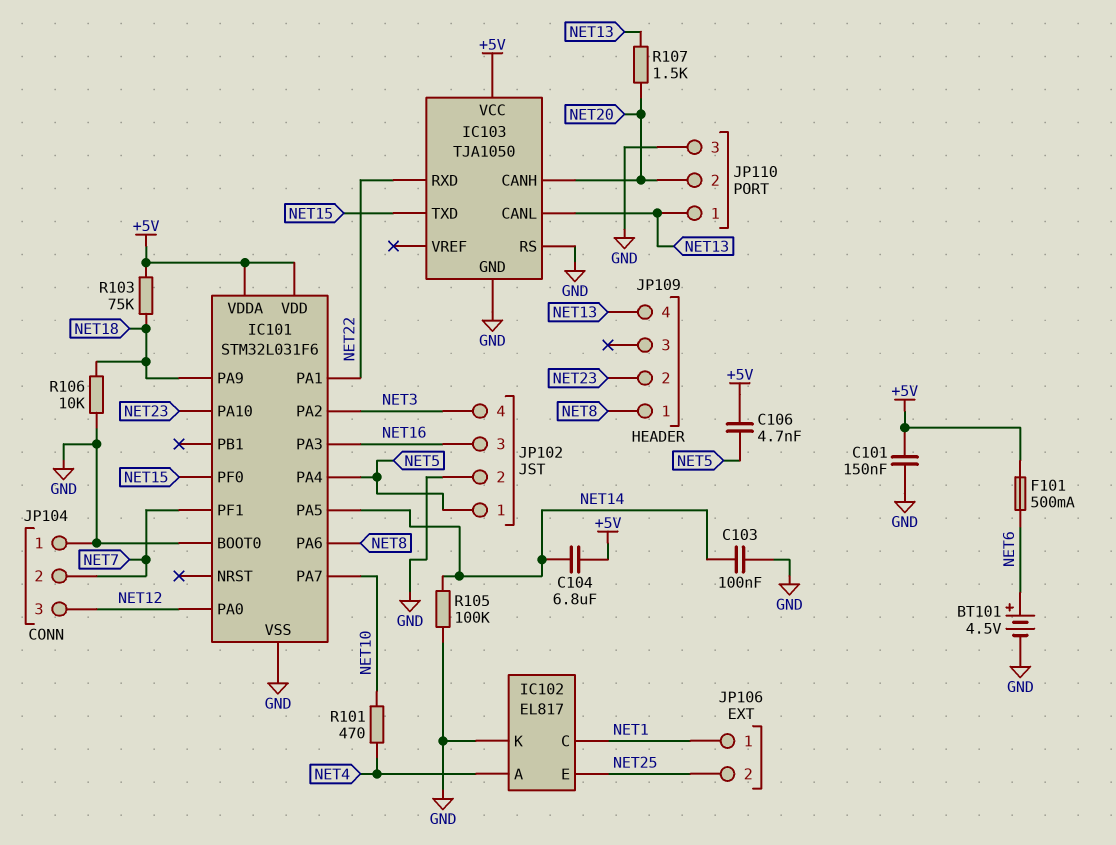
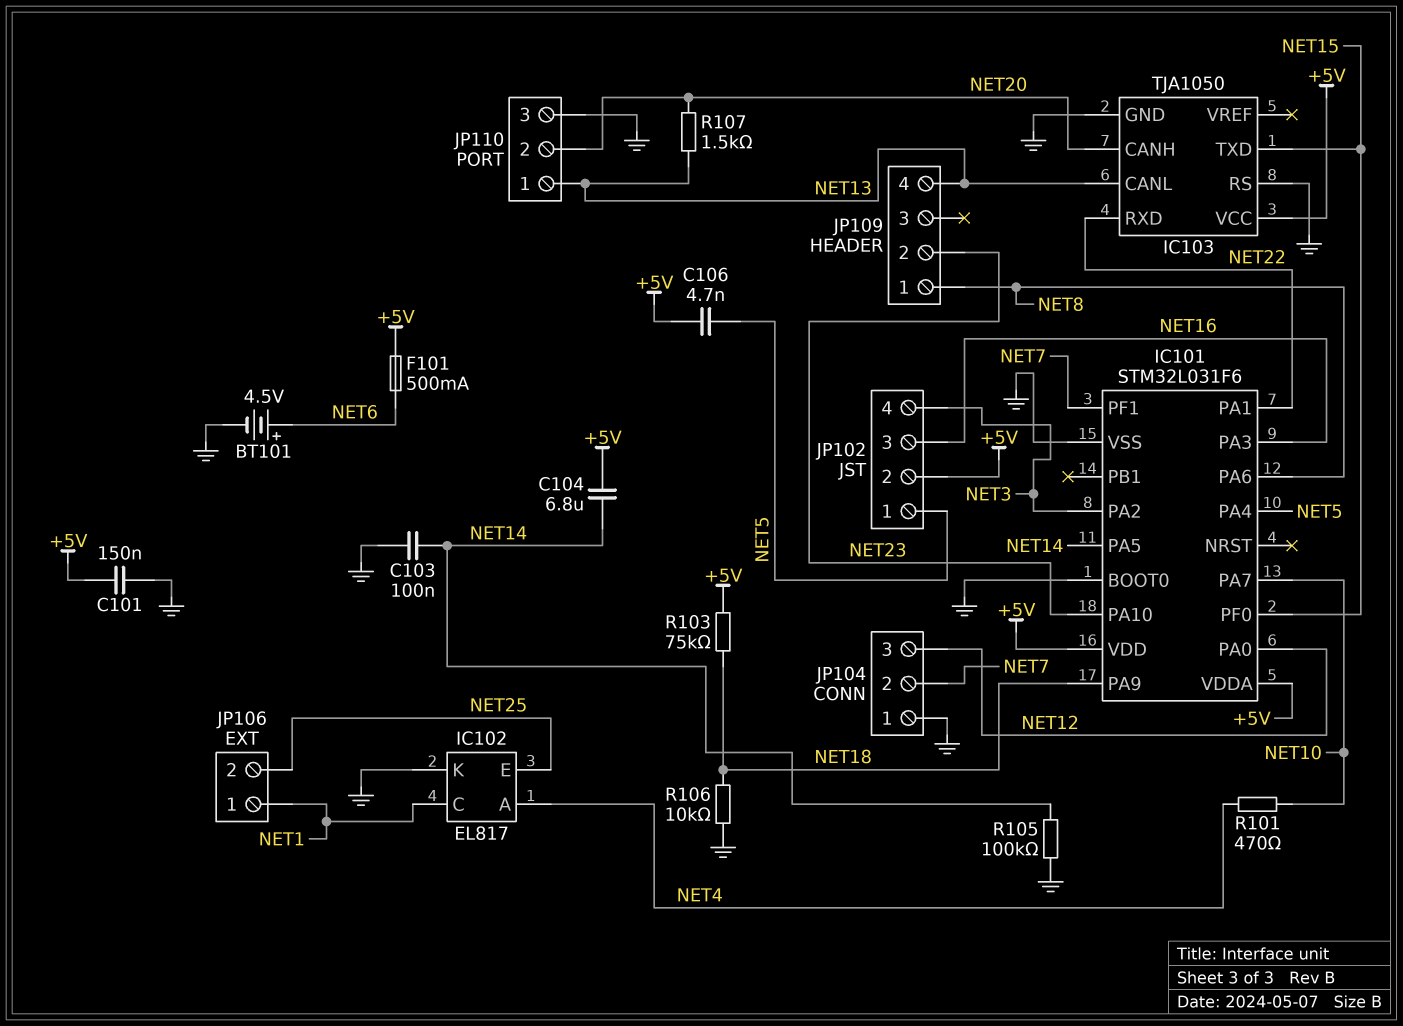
JP102 pin 2: GND -> +5V

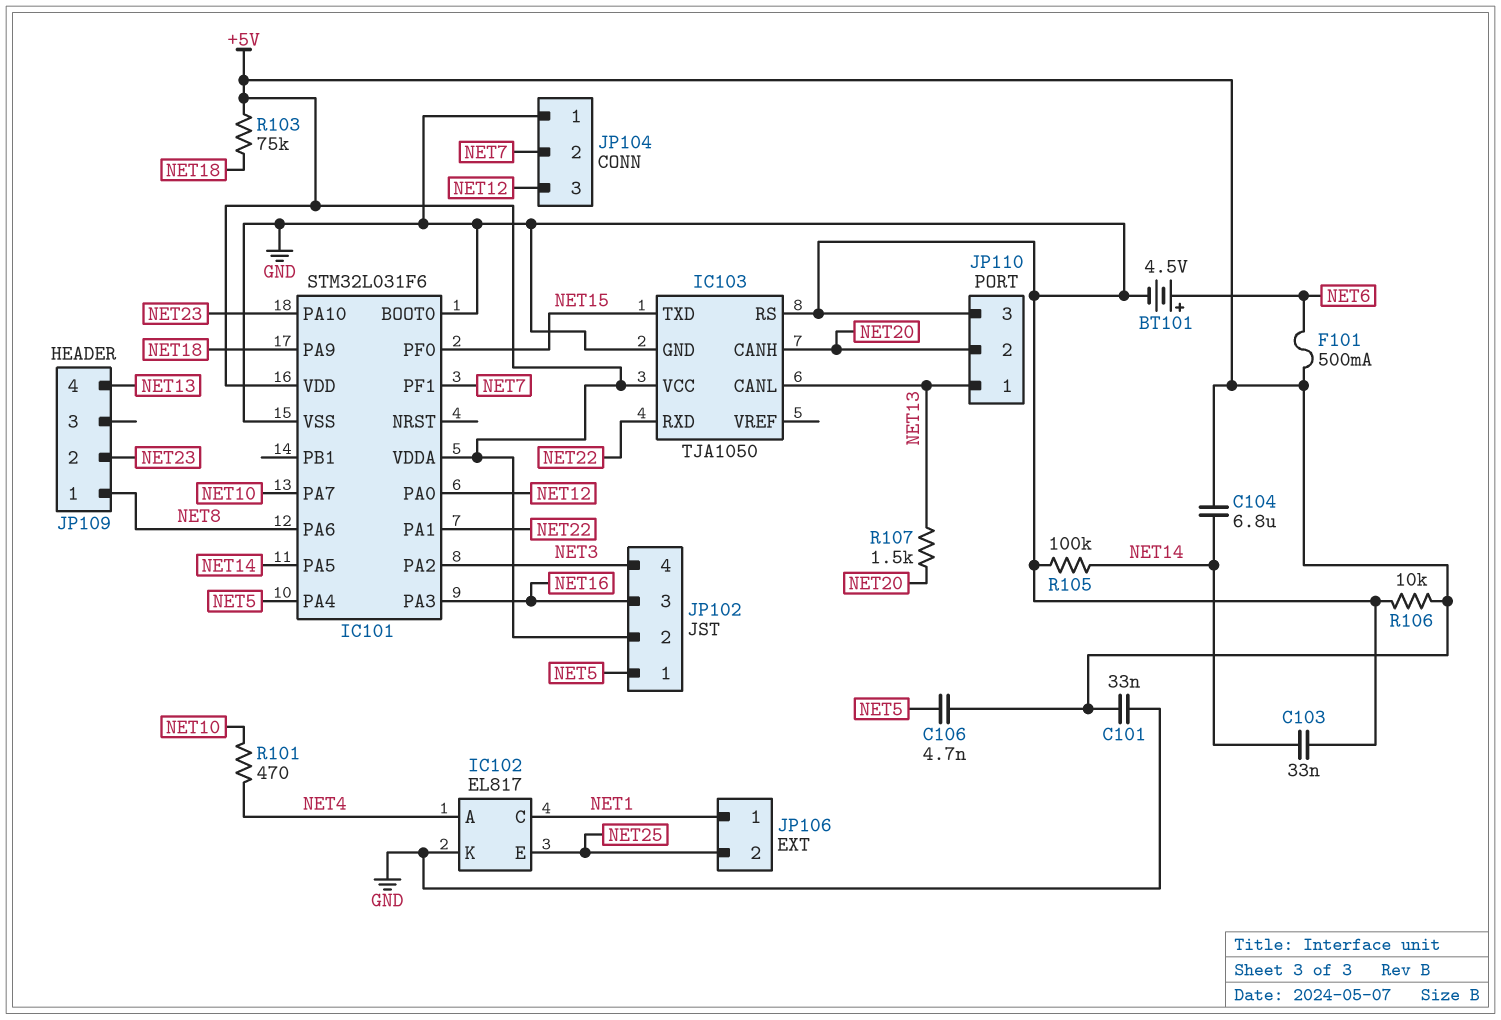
C101: 150nF (+5V, GND) -> 33nF (+5V, GND)
C103: 100nF (GND, NET14) -> 33nF (GND, NET14)
R106: 10k (GND, NET18) -> 10k (+5V, GND)

